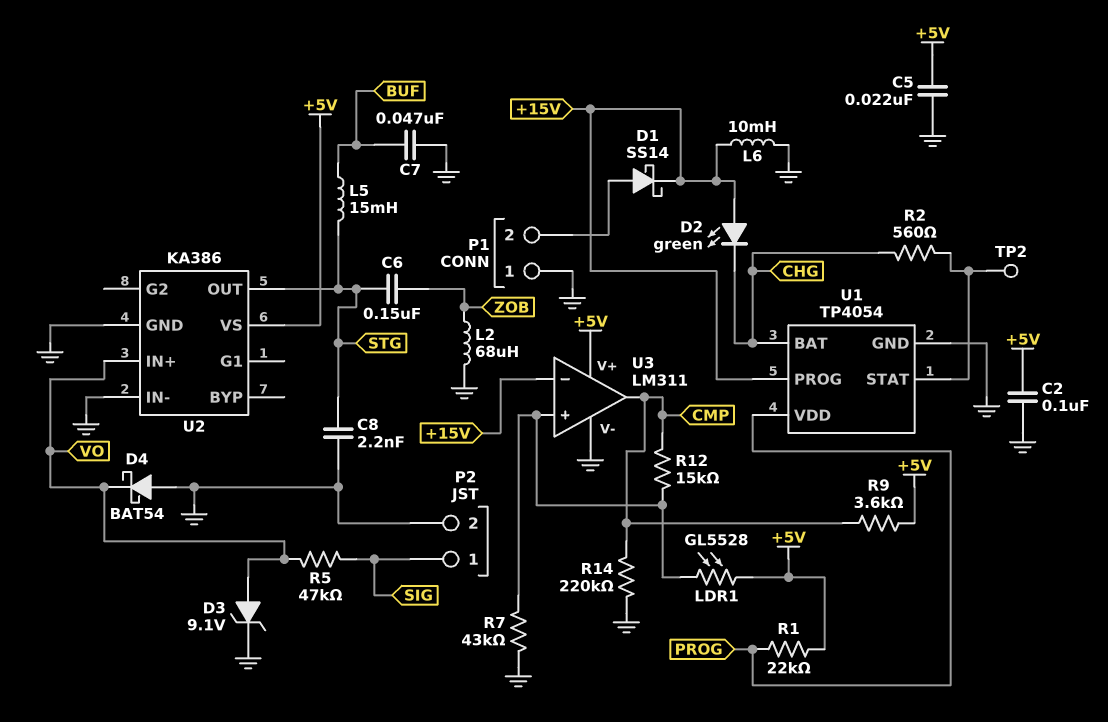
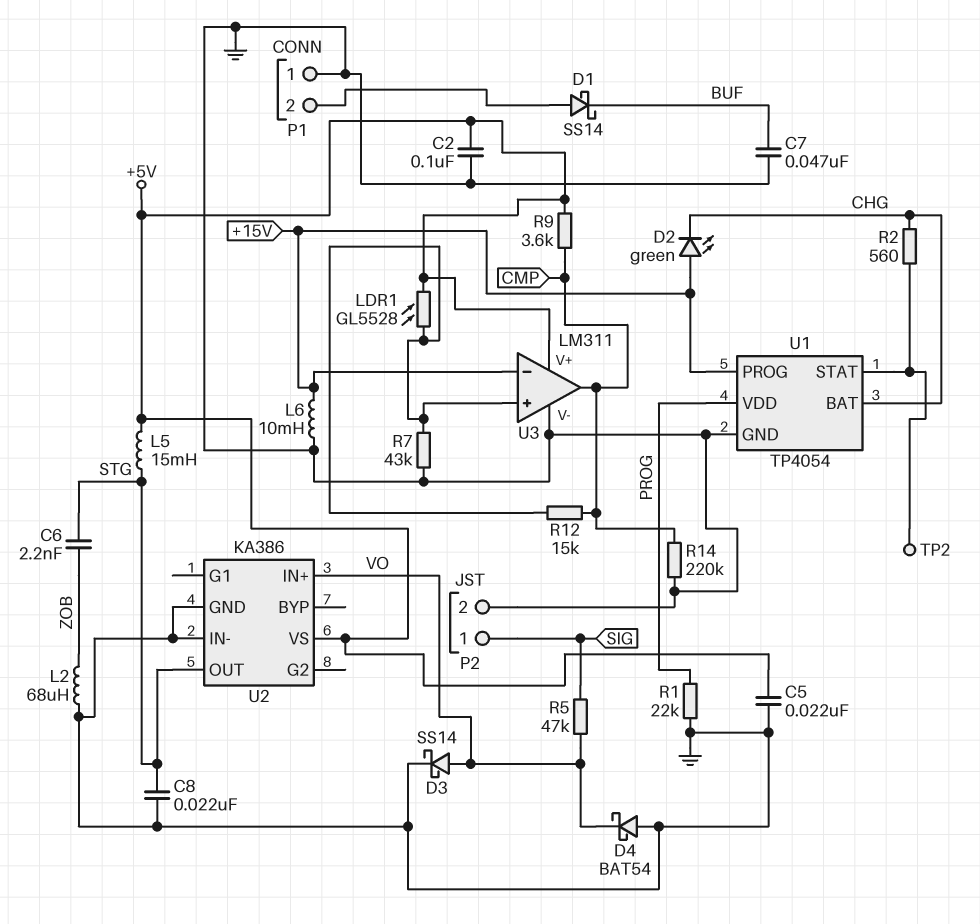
C6: 150nF (STG, ZOB) -> 2.2nF (STG, ZOB)
C8: 2.2nF (GND, STG) -> 22nF (GND, STG)
D1: schottky SS14 (A P1/2, K +15V) -> schottky SS14 (A P1/2, K BUF)
D3: zener 9.1V (A VO, K GND) -> schottky SS14 (A VO, K GND)
L5: 15mH (BUF, STG) -> 15mH (+5V, STG)
R1: 22k (+5V, PROG) -> 22k (GND, PROG)

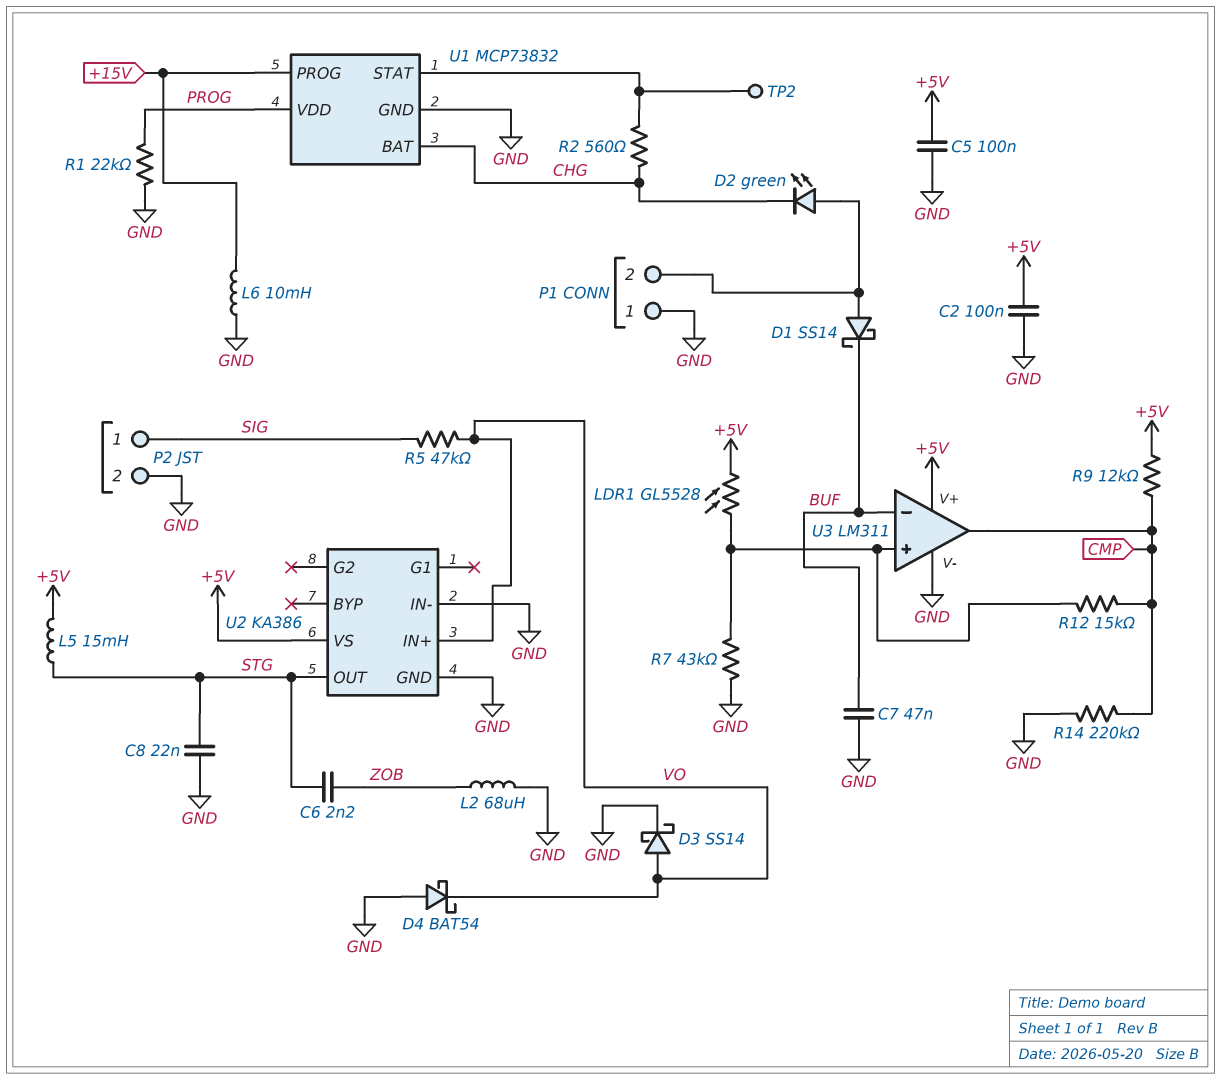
C5: 22nF (+5V, GND) -> 100nF (+5V, GND)
D2: LED green (A +15V, K CHG) -> LED green (A P1/2, K CHG)
R9: 3.6k (+5V, CMP) -> 12k (+5V, CMP)
U1: TP4054 -> MCP73832
U3 pin in-: +15V -> BUF

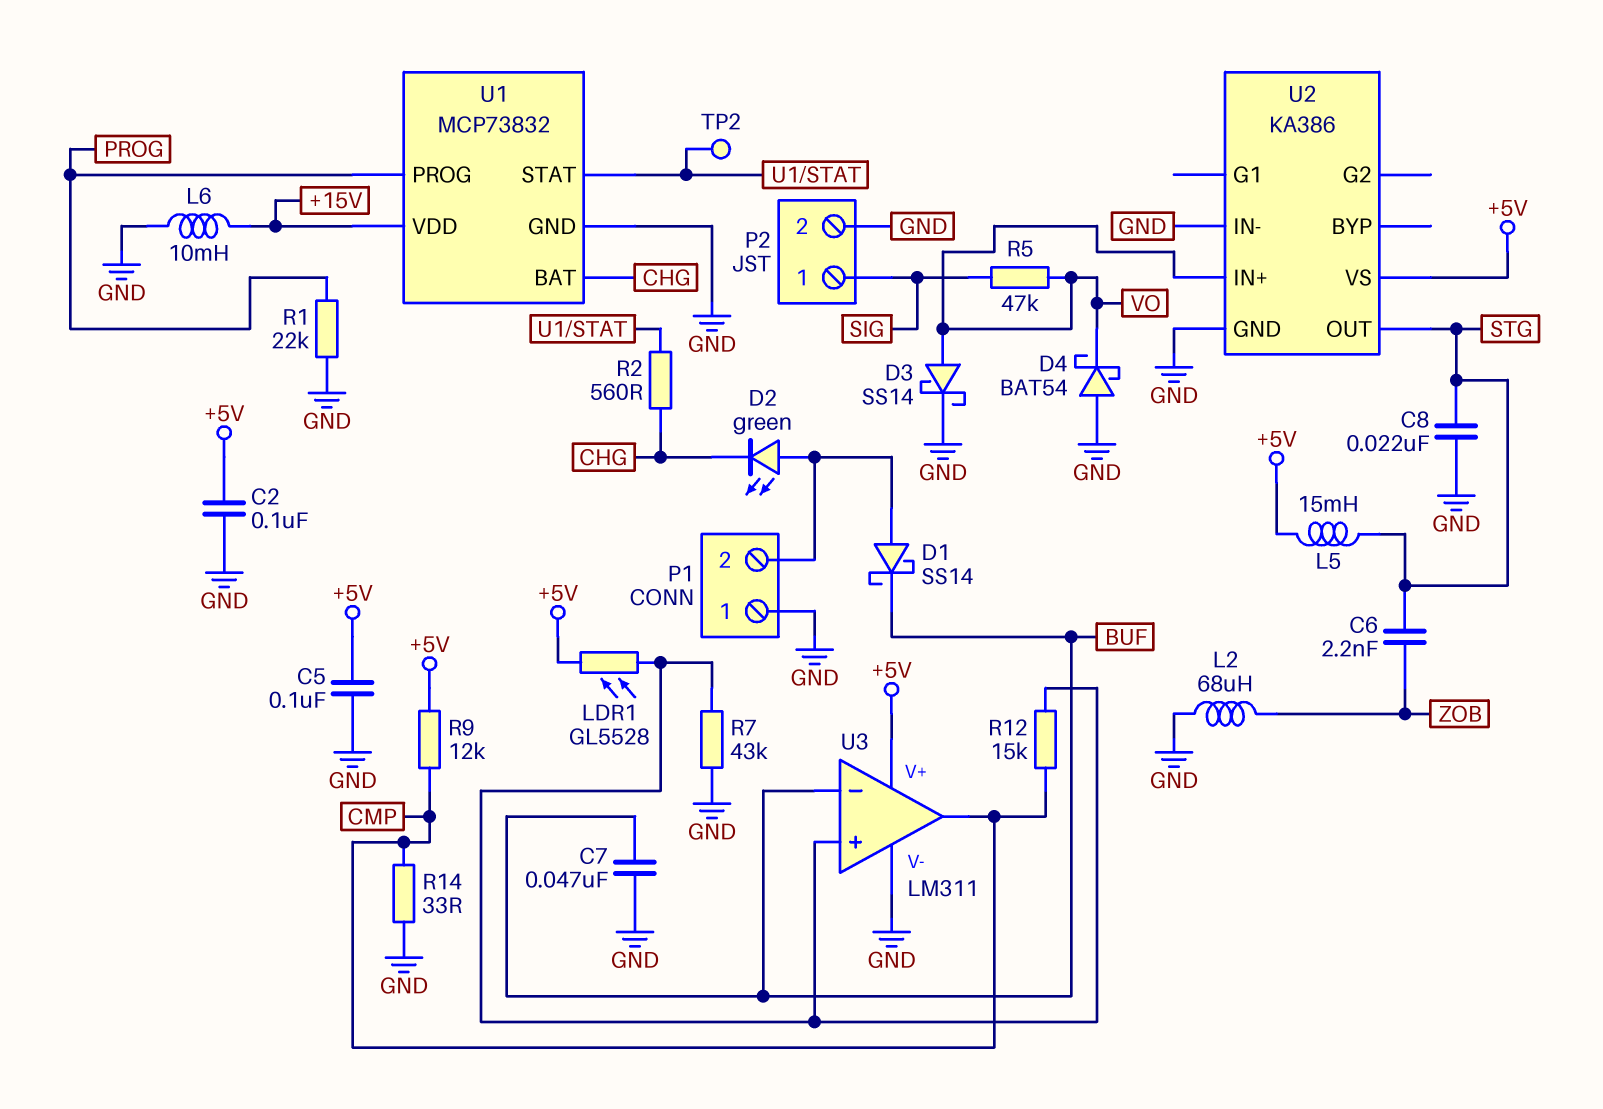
R14: 220k (CMP, GND) -> 33 (CMP, GND)
U1 pin PROG: +15V -> PROG
U1 pin VDD: PROG -> +15V

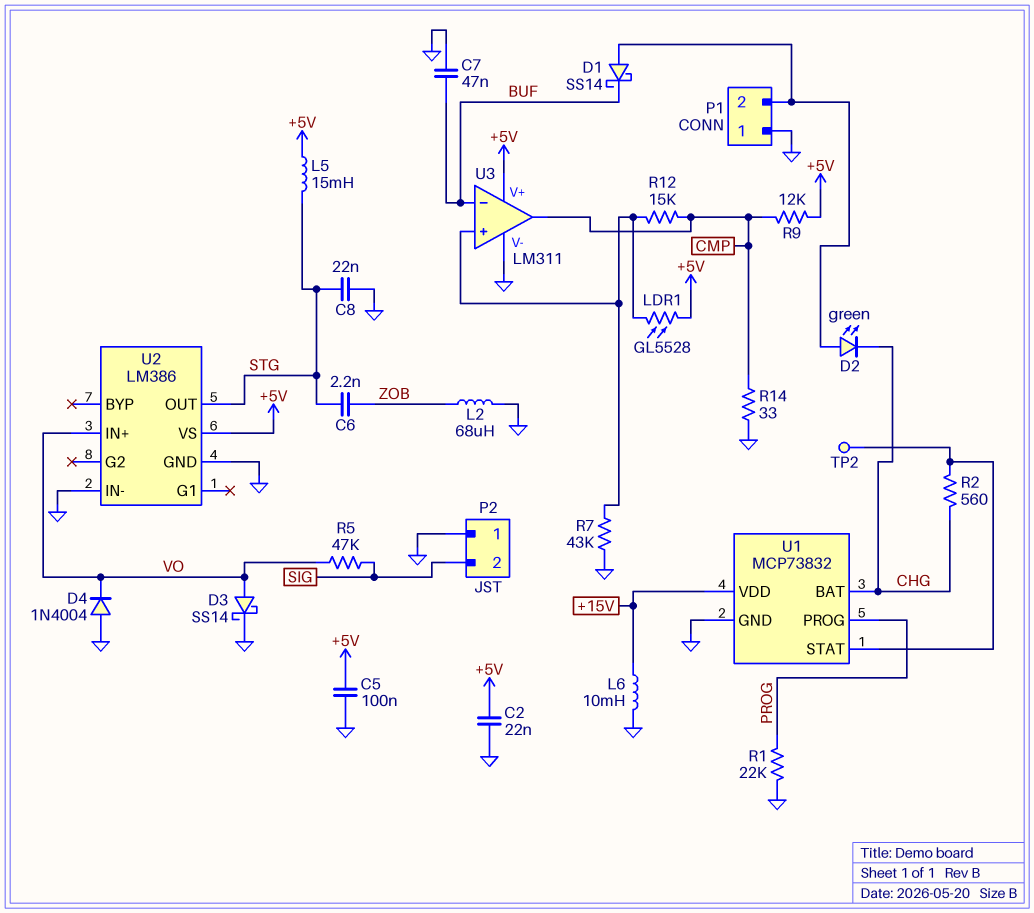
C2: 100nF (+5V, GND) -> 22nF (+5V, GND)
D4: schottky BAT54 (A GND, K VO) -> diode 1N4004 (A GND, K VO)
P2 pin 1: SIG -> GND
P2 pin 2: GND -> SIG
U2: KA386 -> LM386

